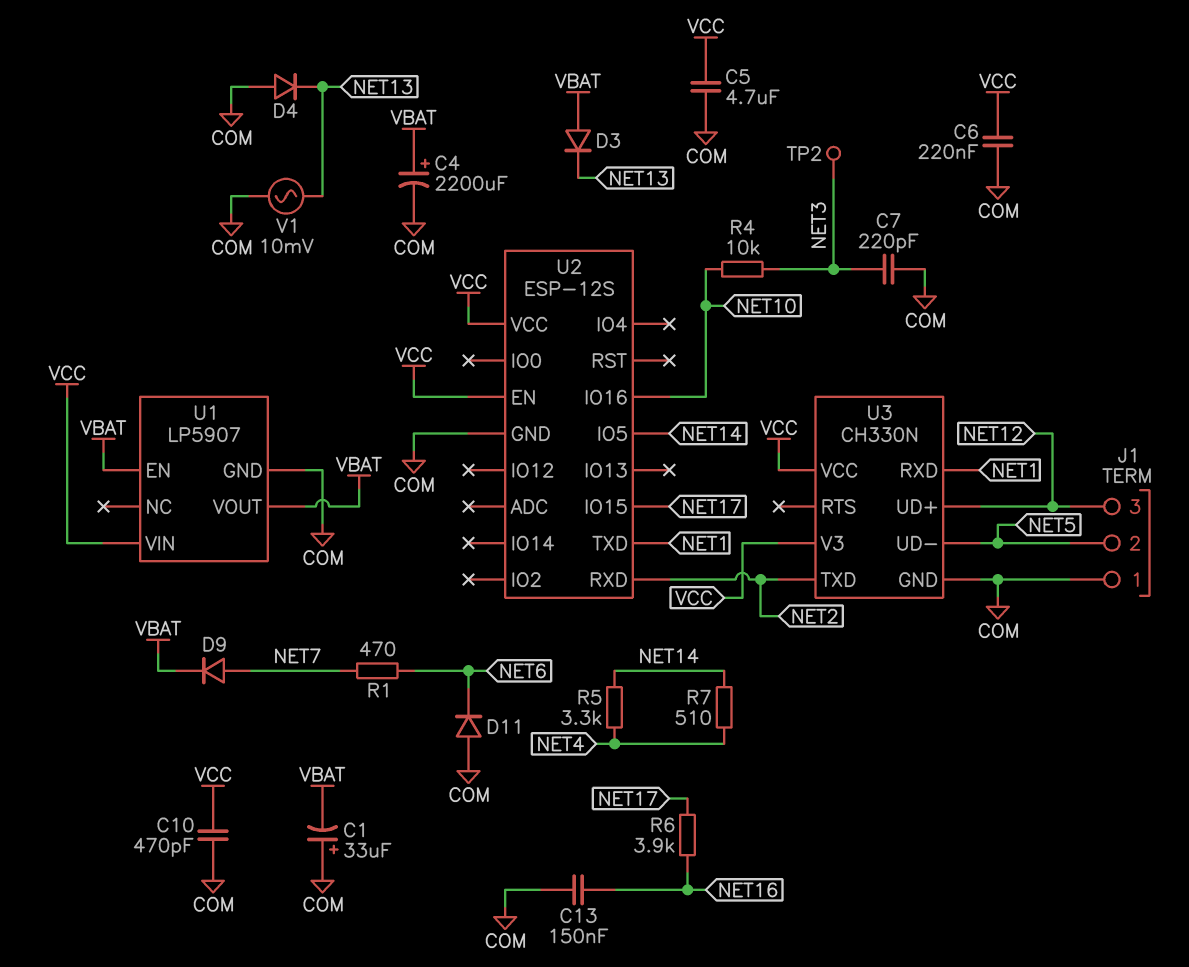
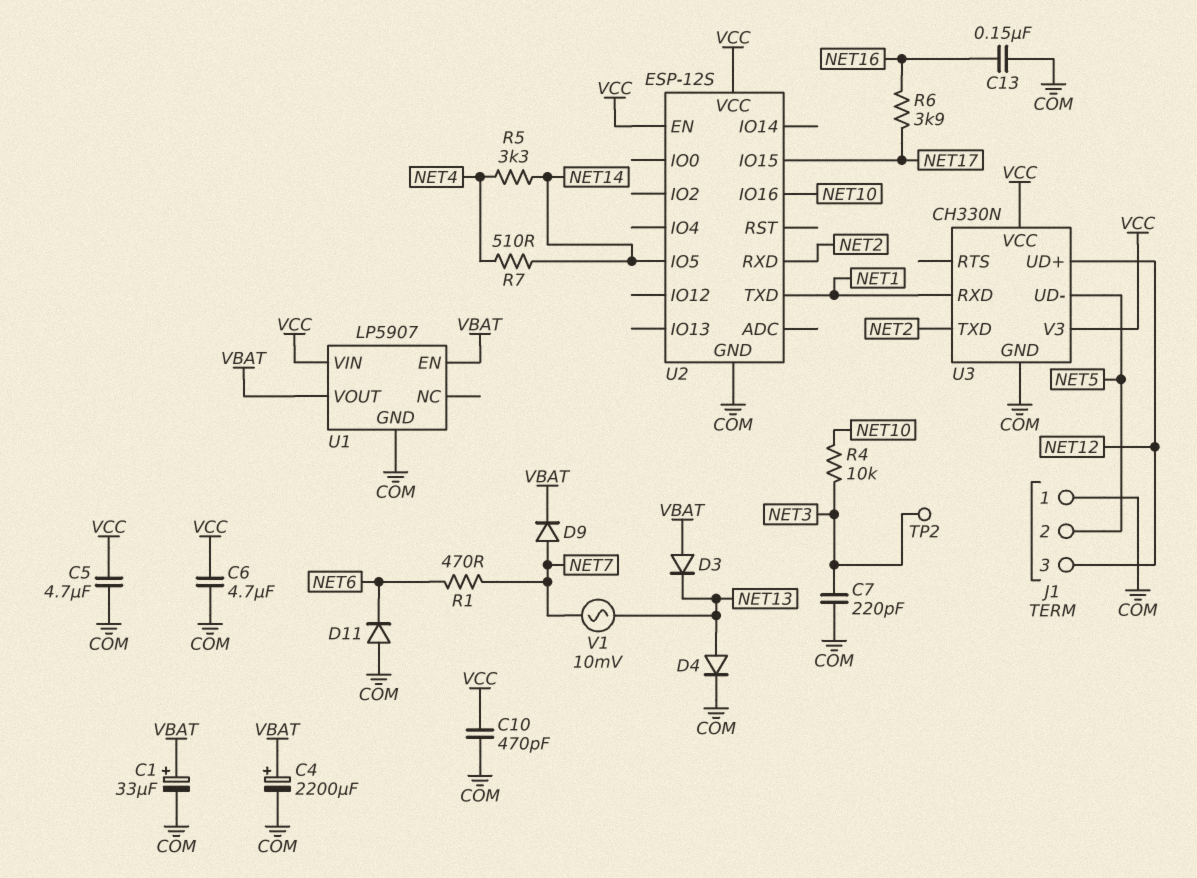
C1: 33uF (plus COM, minus VBAT) -> 33uF (plus VBAT, minus COM)
C6: 220nF (COM, VCC) -> 4.7uF (COM, VCC)
D4: diode (A COM, K NET13) -> diode (A NET13, K COM)
V1: AC 10mV (COM, NET13) -> AC 10mV (NET7, NET13)

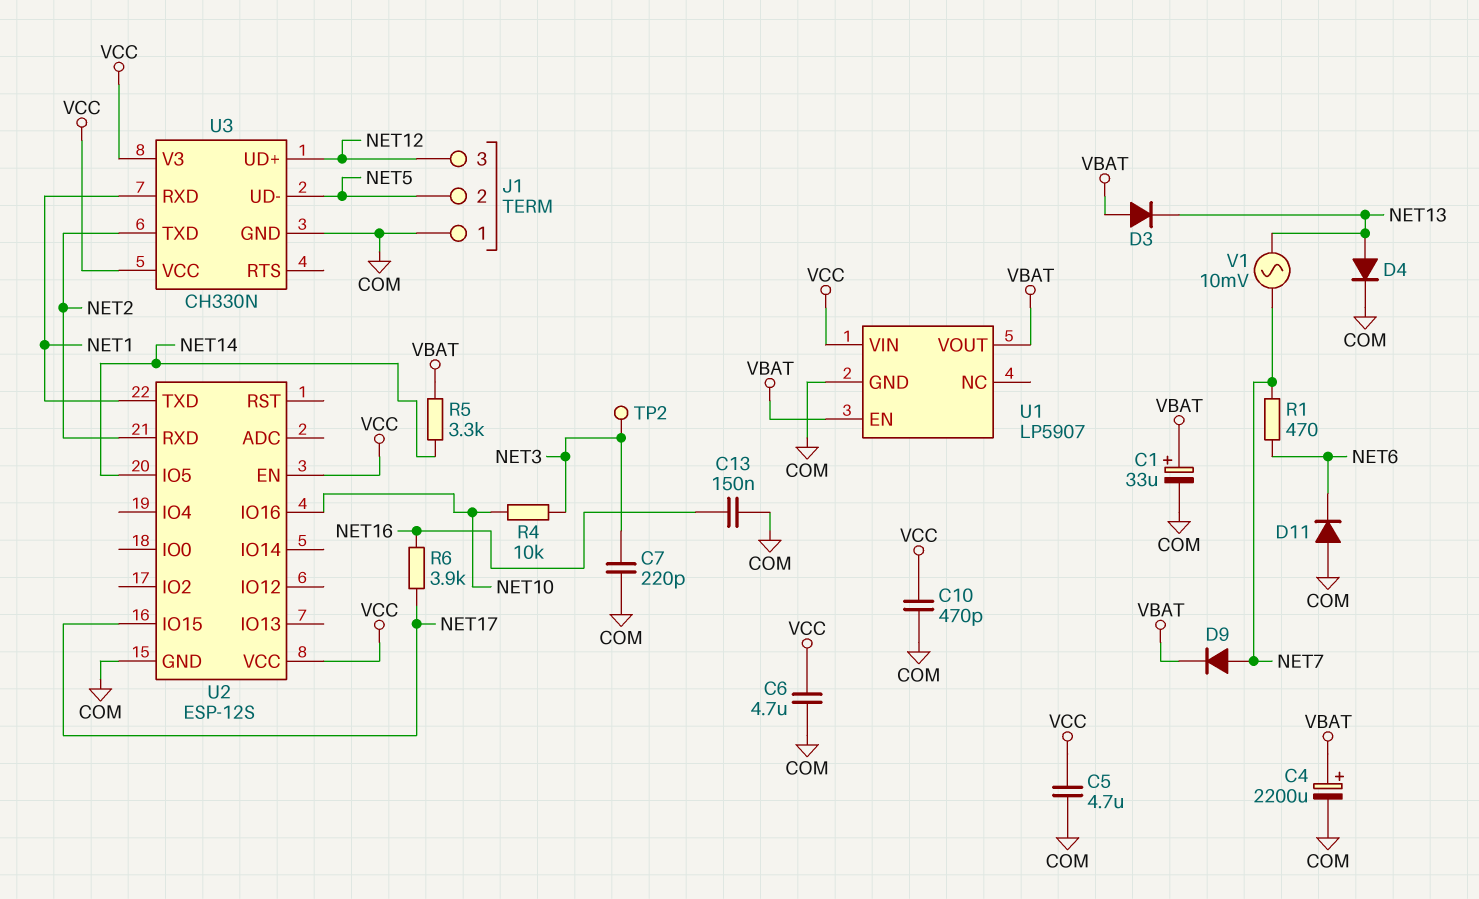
R5: 3.3k (NET4, NET14) -> 3.3k (NET14, VBAT)
R7: 510 (NET4, NET14) -> none

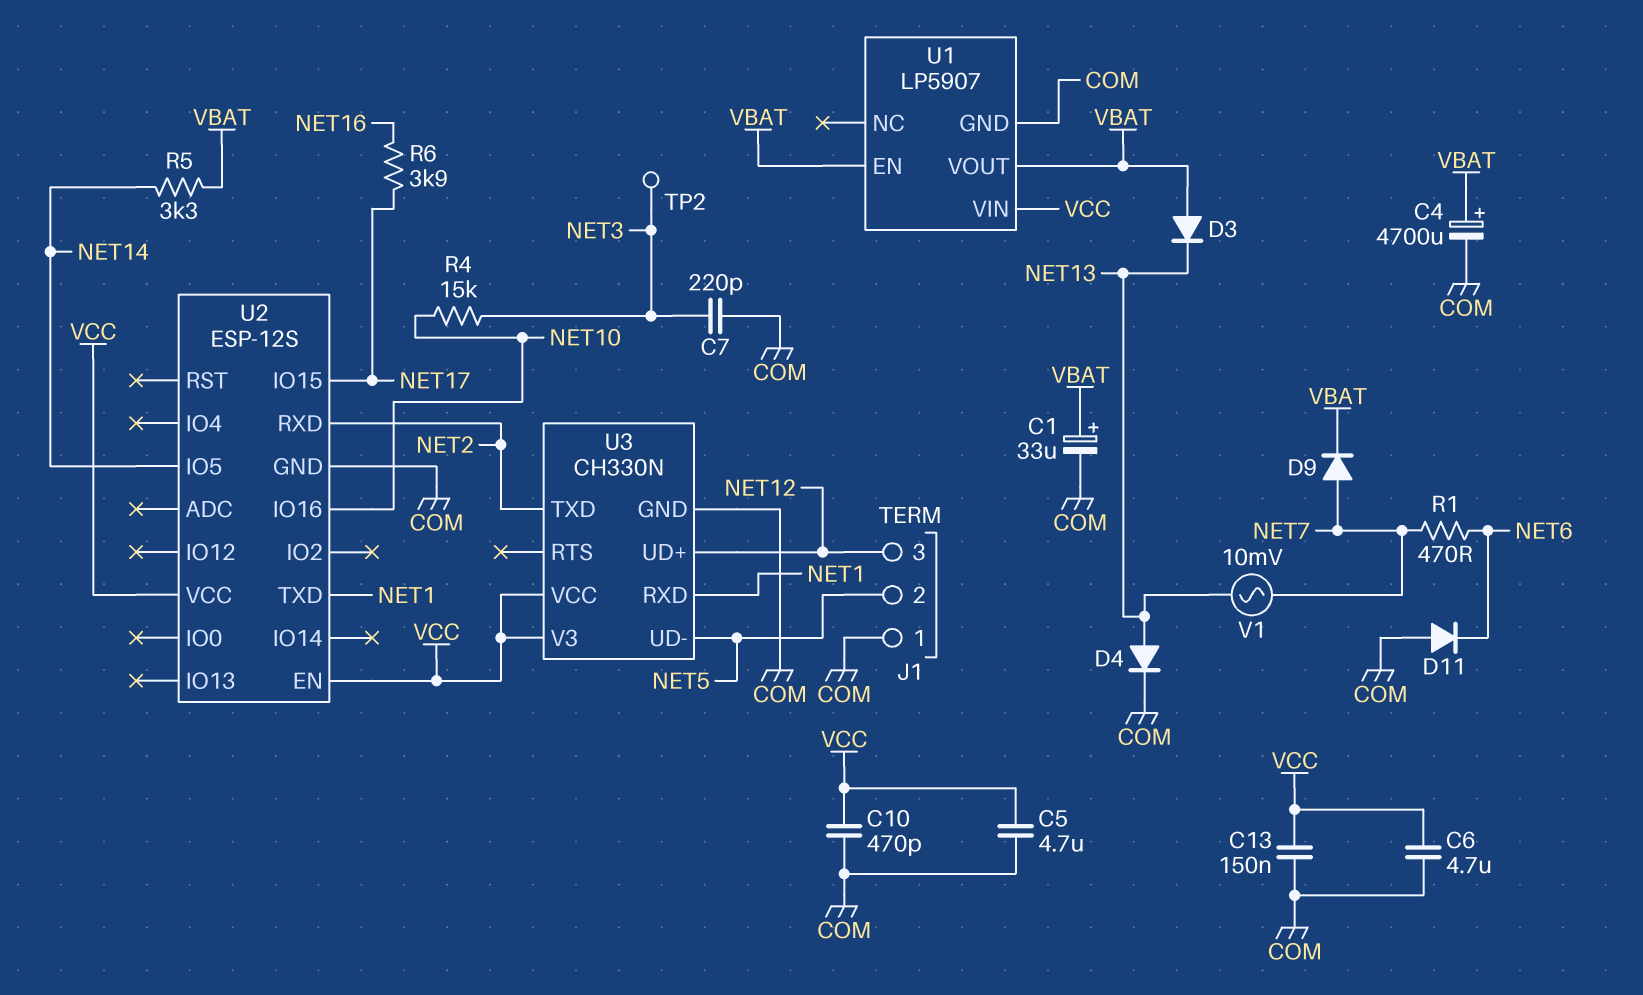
C4: 2200uF (plus VBAT, minus COM) -> 4700uF (plus VBAT, minus COM)
C13: 150nF (COM, NET16) -> 150nF (COM, VCC)
R4: 10k (NET3, NET10) -> 15k (NET3, NET10)

